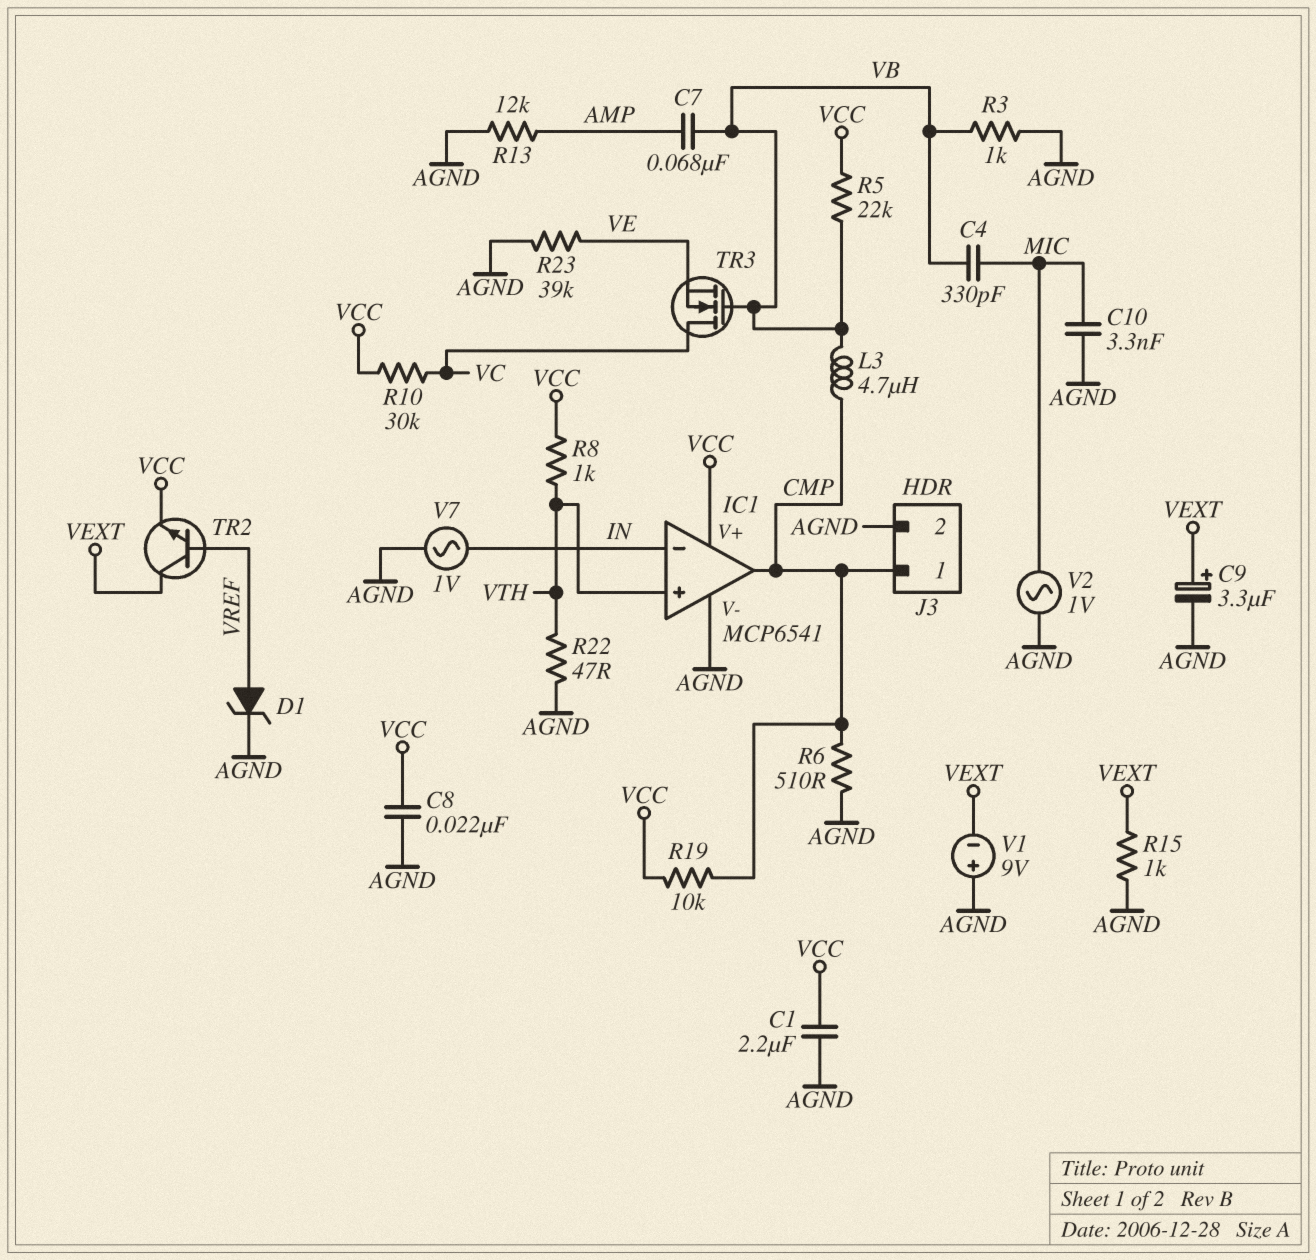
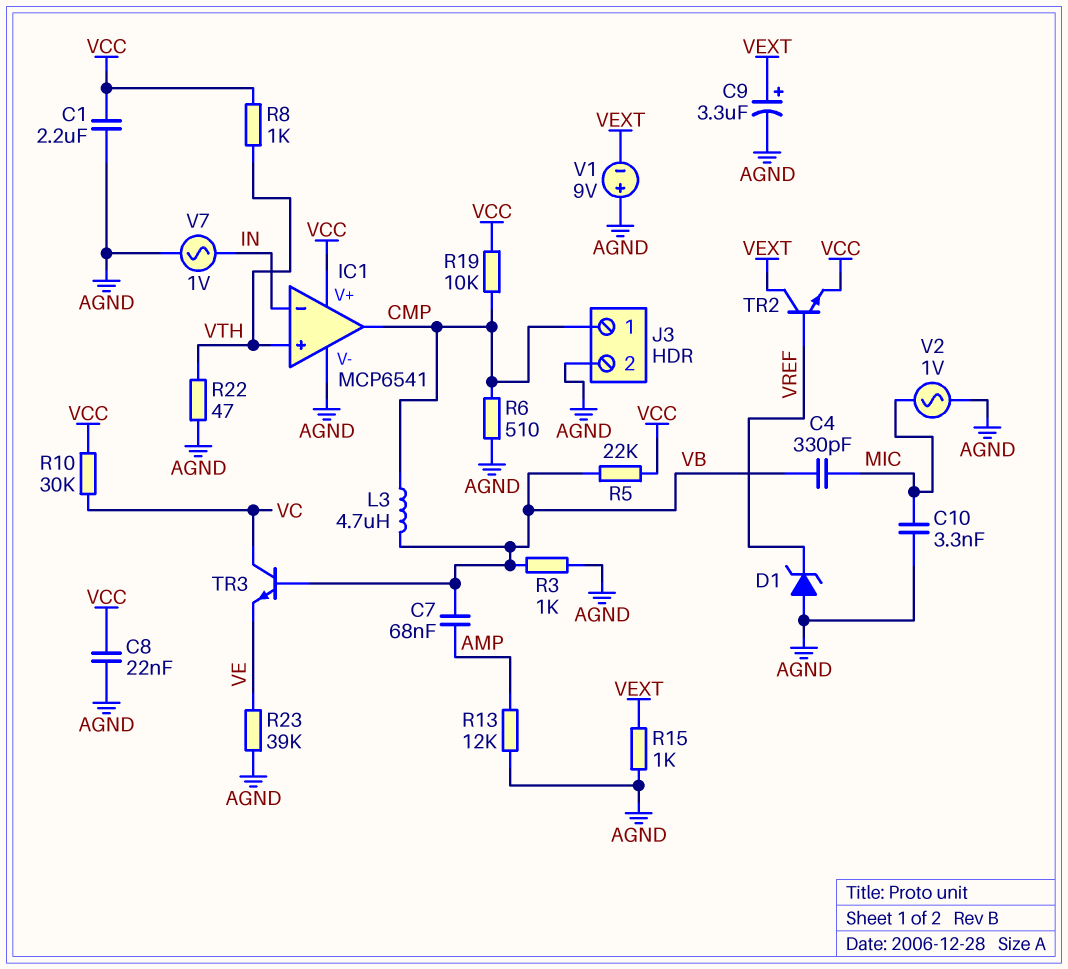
D1: zener (A VREF, K AGND) -> zener (A AGND, K VREF)
TR3: NMOS (G VB, D VC, S VE) -> NPN (B VB, C VC, E VE)

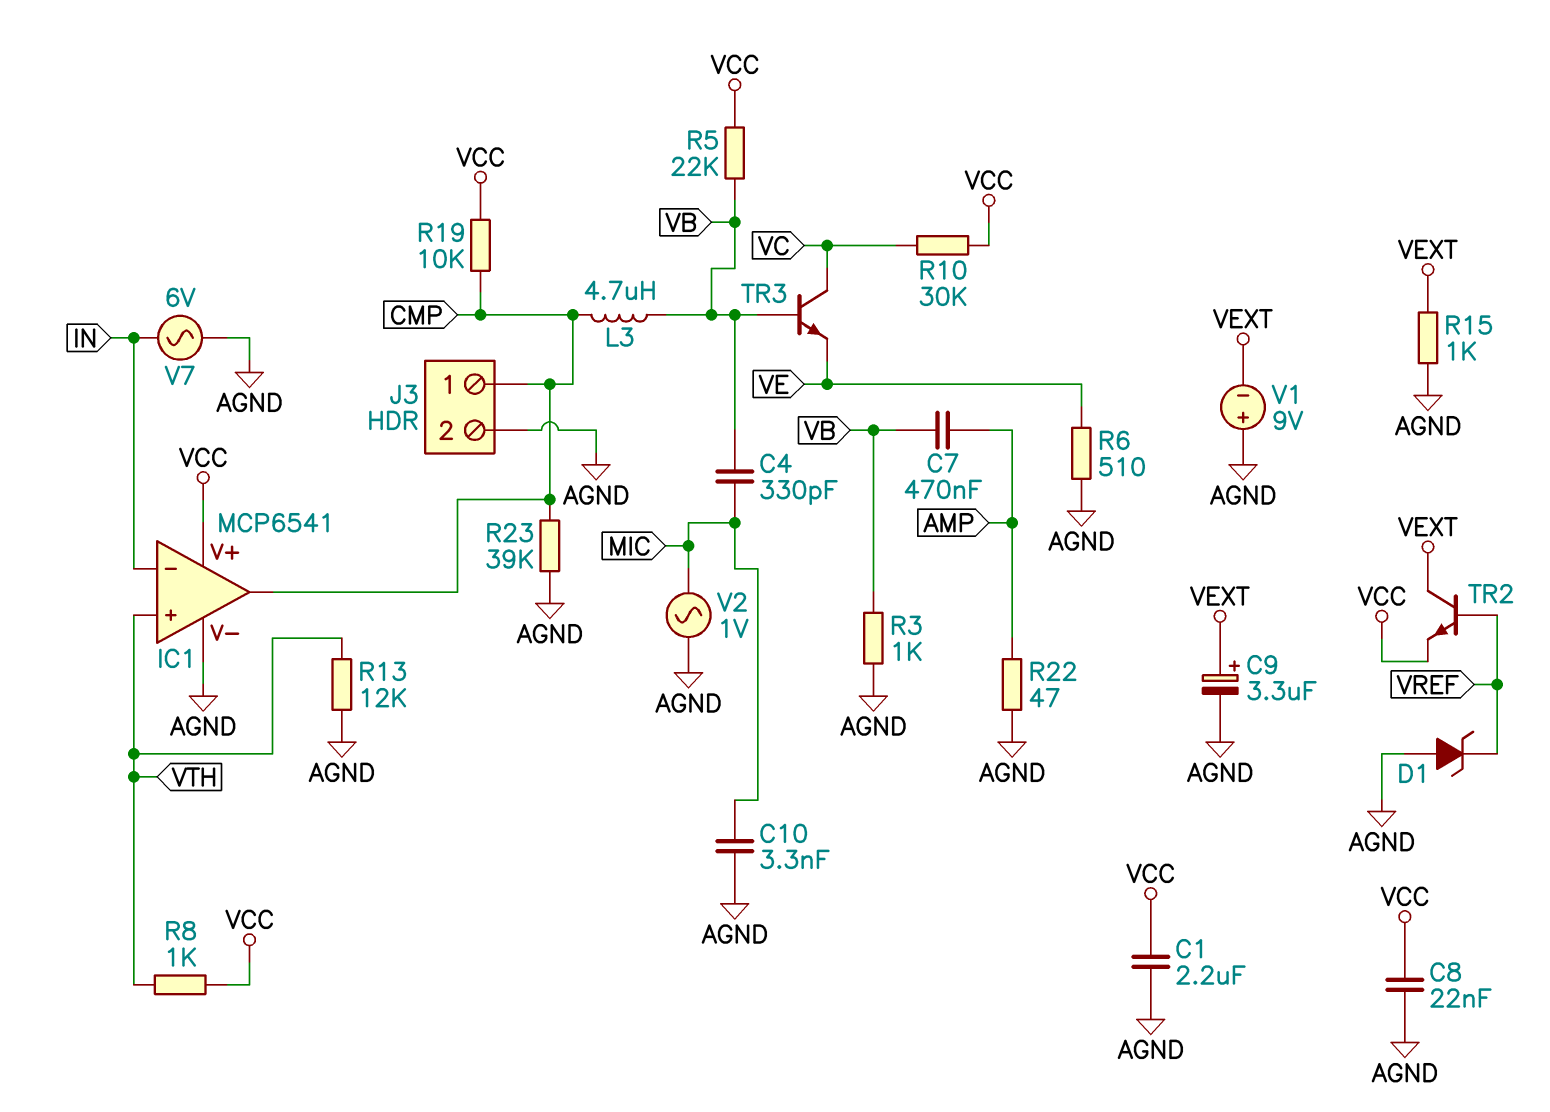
C7: 68nF (AMP, VB) -> 470nF (AMP, VB)
R6: 510 (AGND, CMP) -> 510 (AGND, VE)
R13: 12k (AGND, AMP) -> 12k (AGND, VTH)
R22: 47 (AGND, VTH) -> 47 (AGND, AMP)
R23: 39k (AGND, VE) -> 39k (AGND, CMP)
V7: AC 1V (AGND, IN) -> AC 6V (AGND, IN)

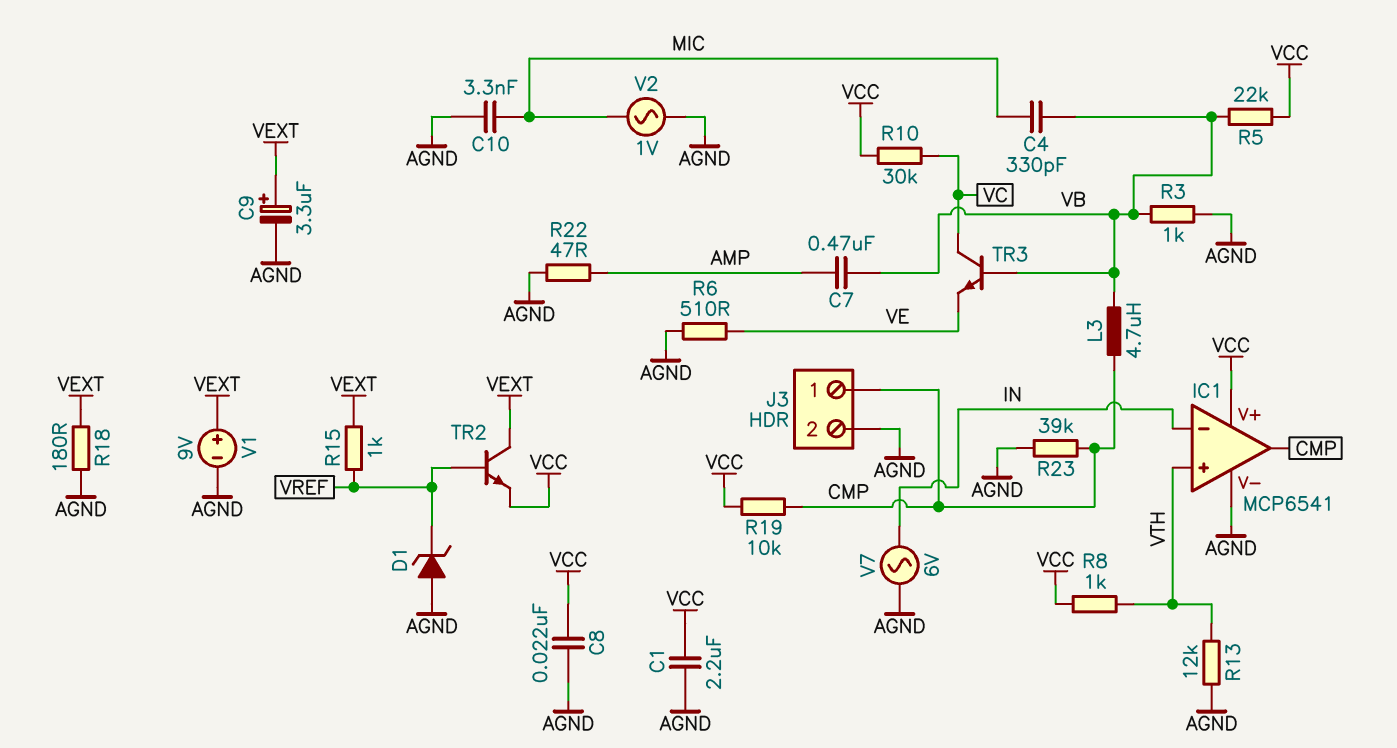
R15: 1k (AGND, VEXT) -> 1k (VEXT, VREF)
R18: none -> 180 (AGND, VEXT)
V1: 9V (plus AGND, minus VEXT) -> 9V (plus VEXT, minus AGND)

